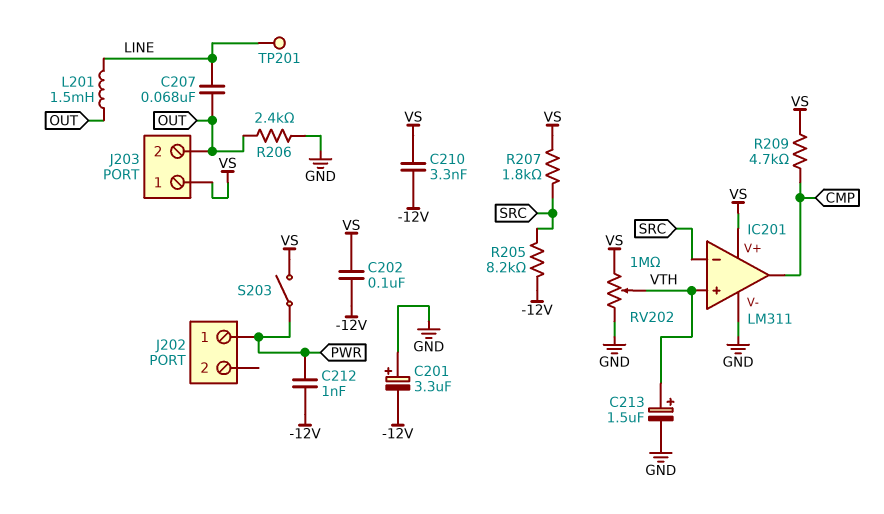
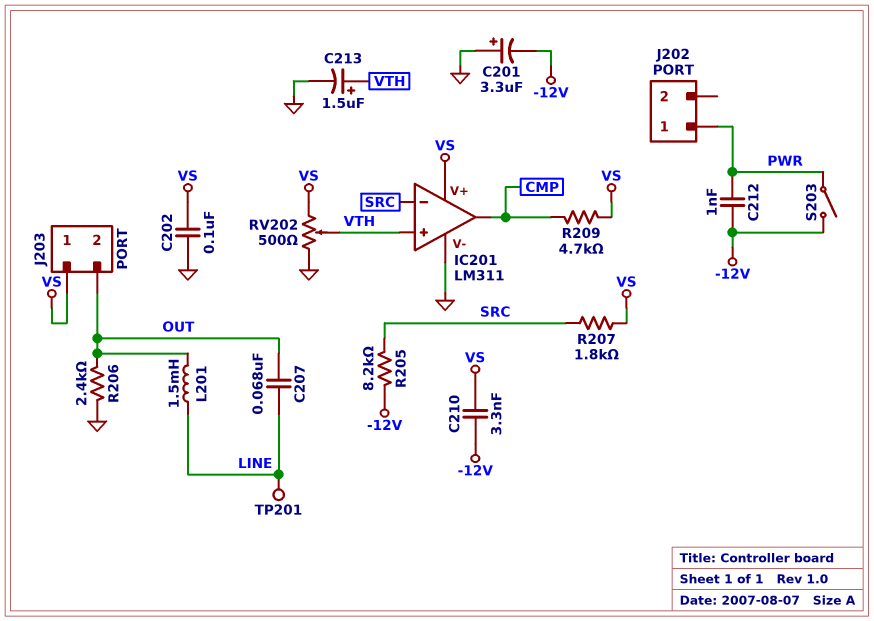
C202: 100nF (-12V, VS) -> 100nF (GND, VS)
RV202: 1M (GND, VS, wiper VTH) -> 500 (GND, VS, wiper VTH)
S203: switch (PWR, VS) -> switch (-12V, PWR)

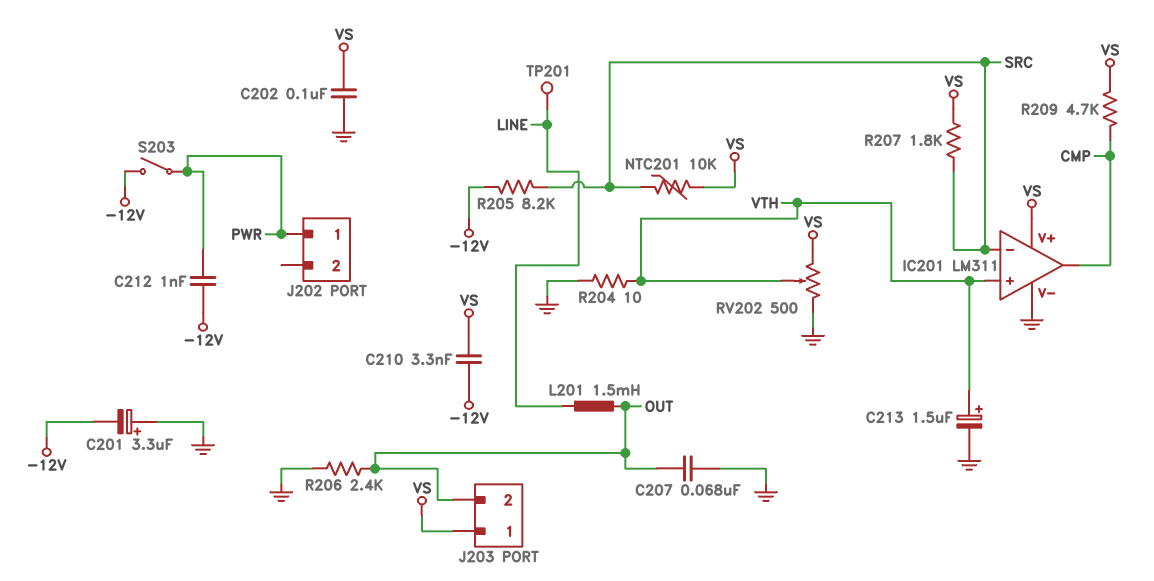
C207: 68nF (LINE, OUT) -> 68nF (GND, OUT)
NTC201: none -> 10k (SRC, VS)
R204: none -> 10 (GND, VTH)

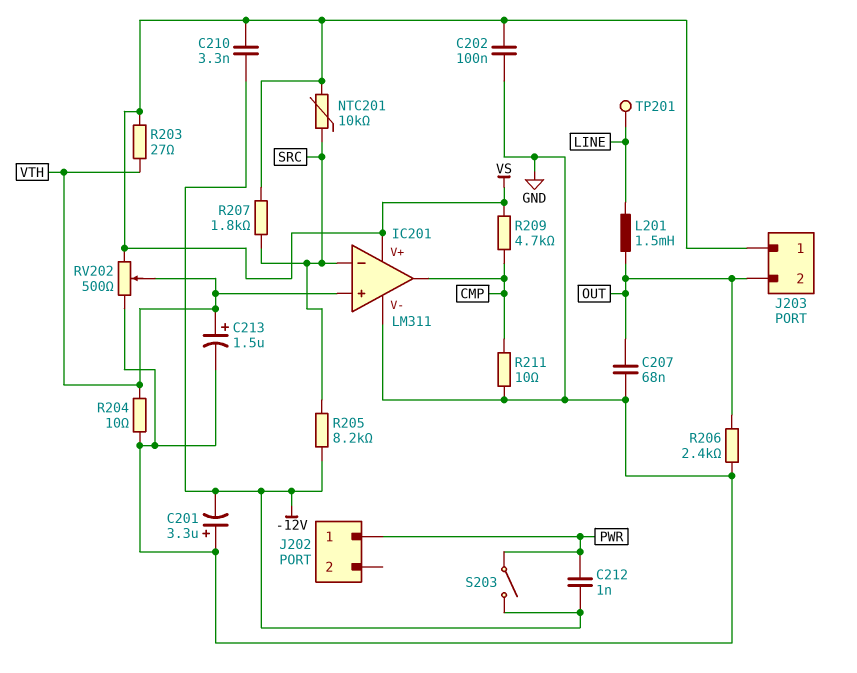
R203: none -> 27 (VS, VTH)
R211: none -> 10 (CMP, GND)

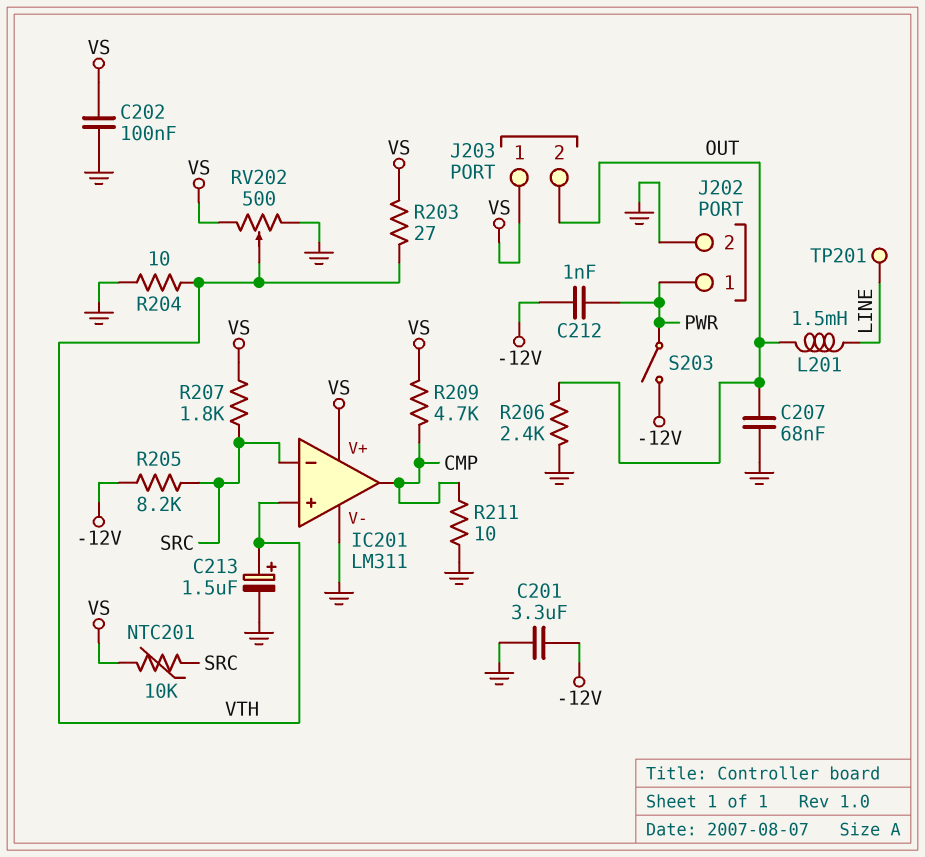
C201: 3.3uF (plus GND, minus -12V) -> 3.3uF (-12V, GND)
C210: 3.3nF (-12V, VS) -> none
J202 pin 2: none -> GND

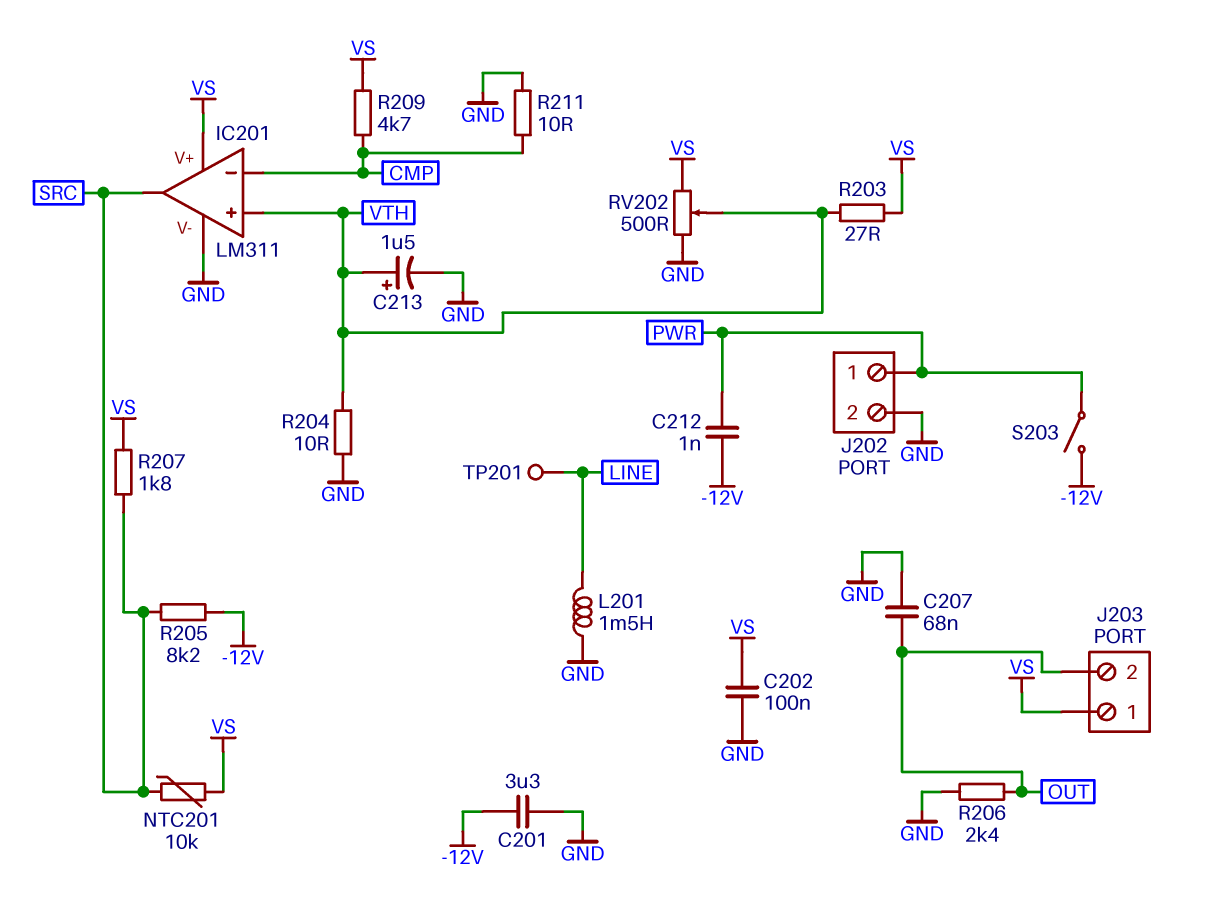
IC201 pin in-: SRC -> CMP
IC201 pin out: CMP -> SRC
L201: 1.5mH (LINE, OUT) -> 1.5mH (GND, LINE)

